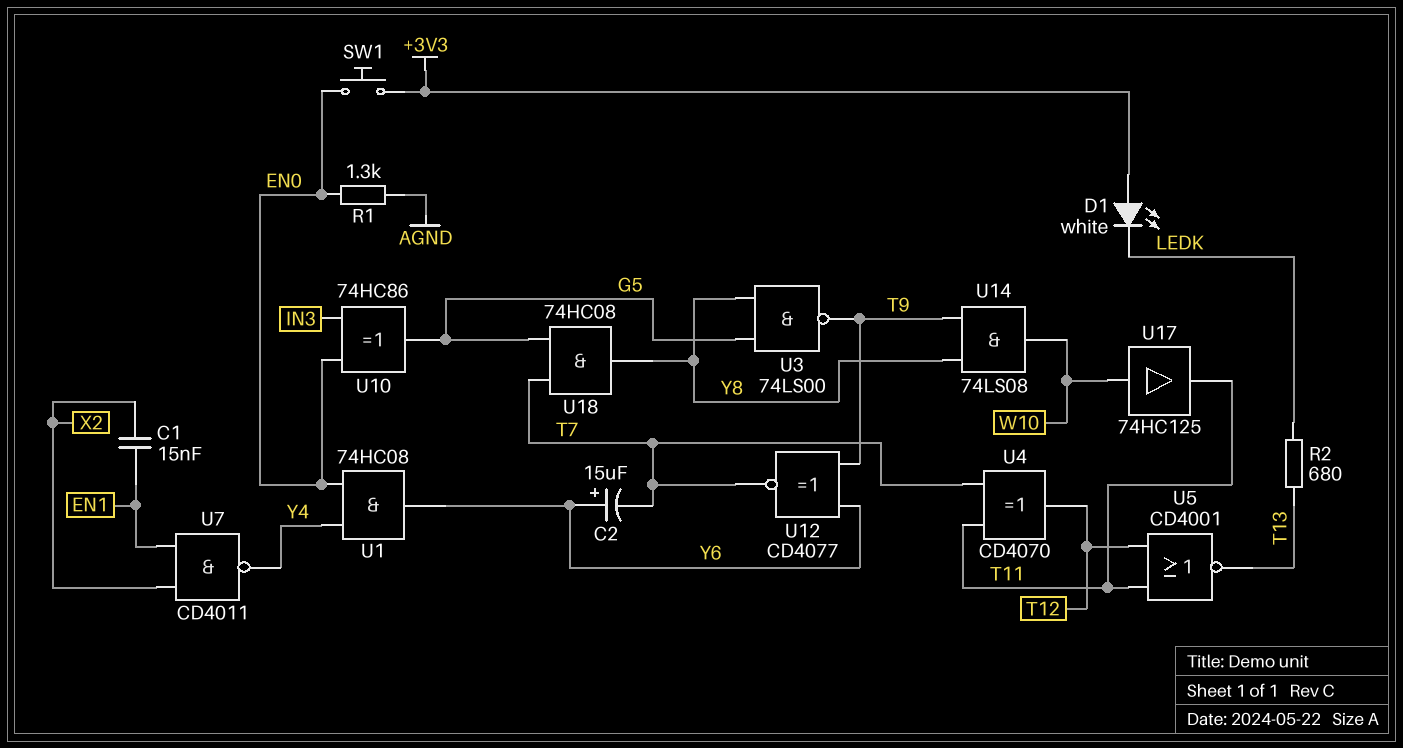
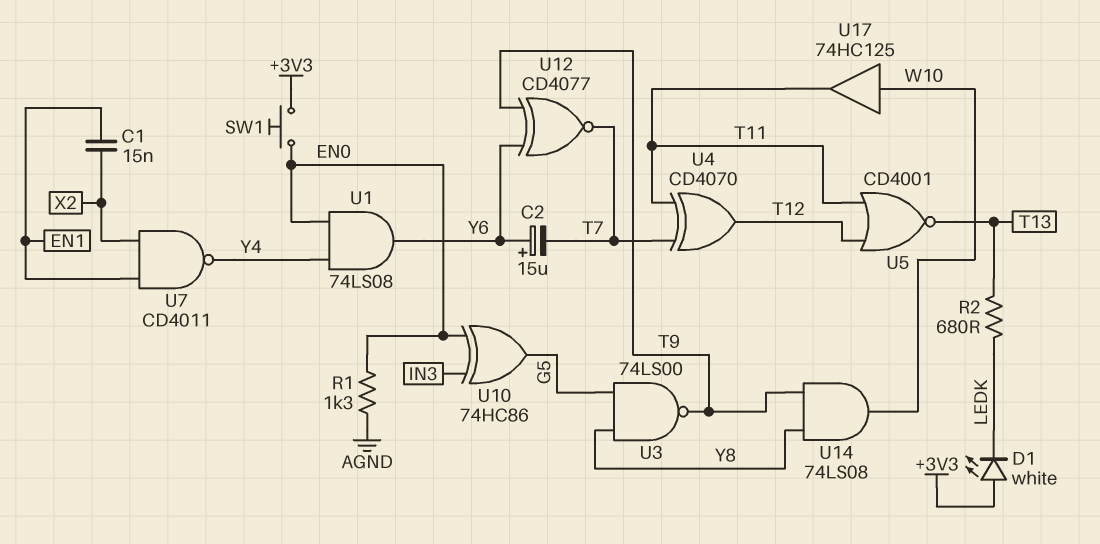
U1: AND 74HC08 (in EN0, in Y4, out Y6) -> AND 74LS08 (in EN0, in Y4, out Y6)
U18: AND 74HC08 (in G5, in T7, out Y8) -> none

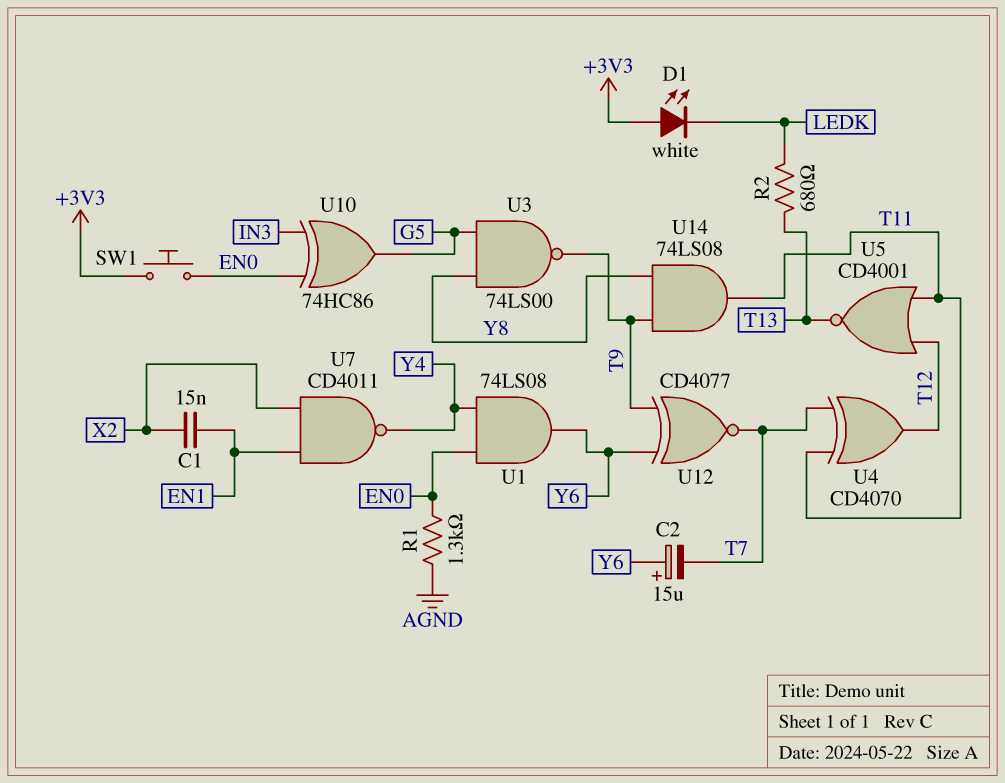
U14: AND 74LS08 (in T9, in Y8, out W10) -> AND 74LS08 (in T9, in Y8, out T11)
U17: buffer 74HC125 (in W10, out T11) -> none

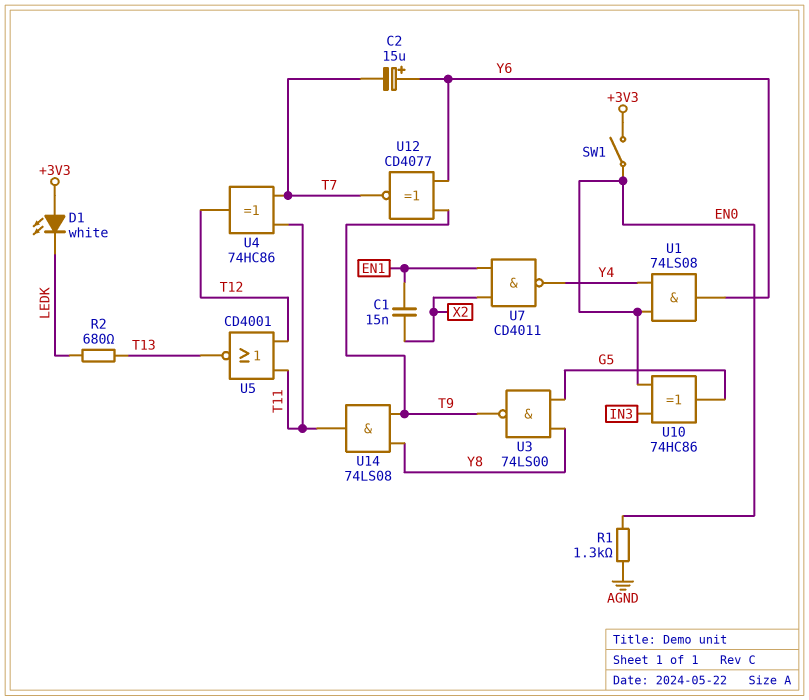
SW1: button (+3V3, EN0) -> switch (+3V3, EN0)
U4: XOR CD4070 (in T7, in T11, out T12) -> XOR 74HC86 (in T7, in T11, out T12)

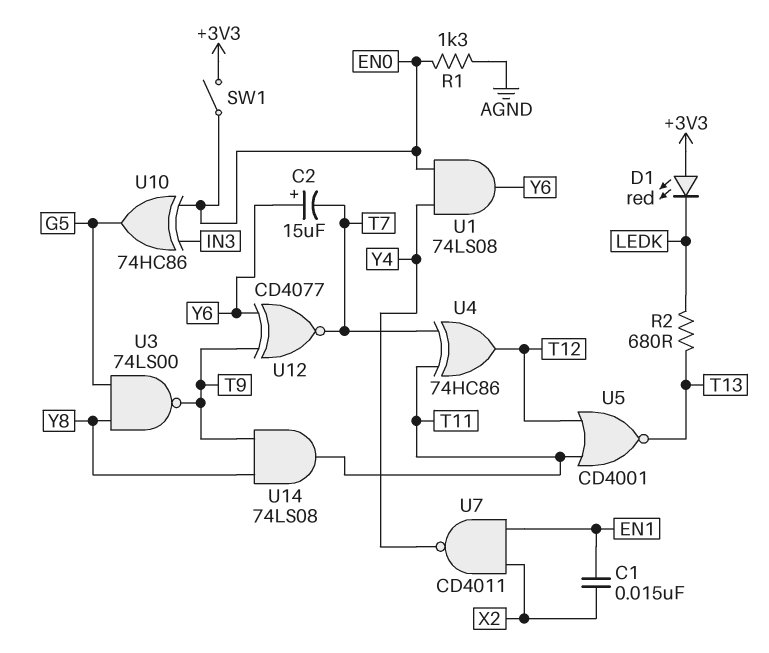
D1: LED white (A +3V3, K LEDK) -> LED red (A +3V3, K LEDK)

